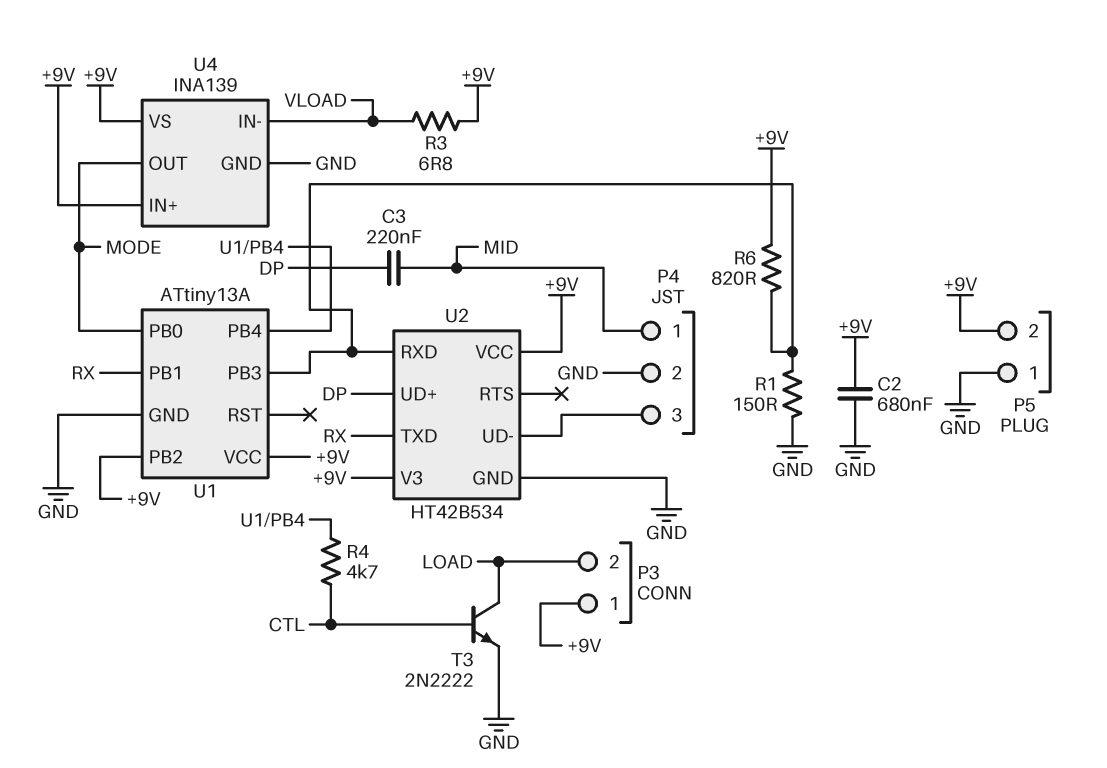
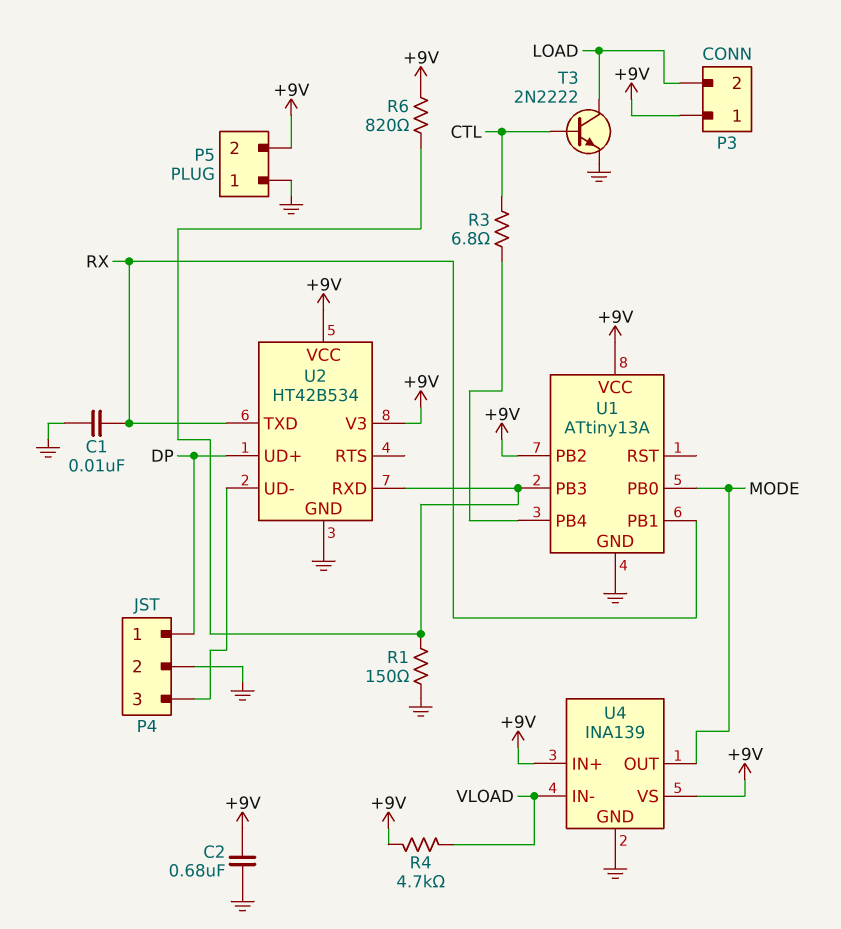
C1: none -> 10nF (GND, RX)
C3: 220nF (DP, MID) -> none
P4 pin 1: MID -> DP
R3: 6.8 (+9V, VLOAD) -> 6.8 (CTL, U1/PB4)
R4: 4.7k (CTL, U1/PB4) -> 4.7k (+9V, VLOAD)

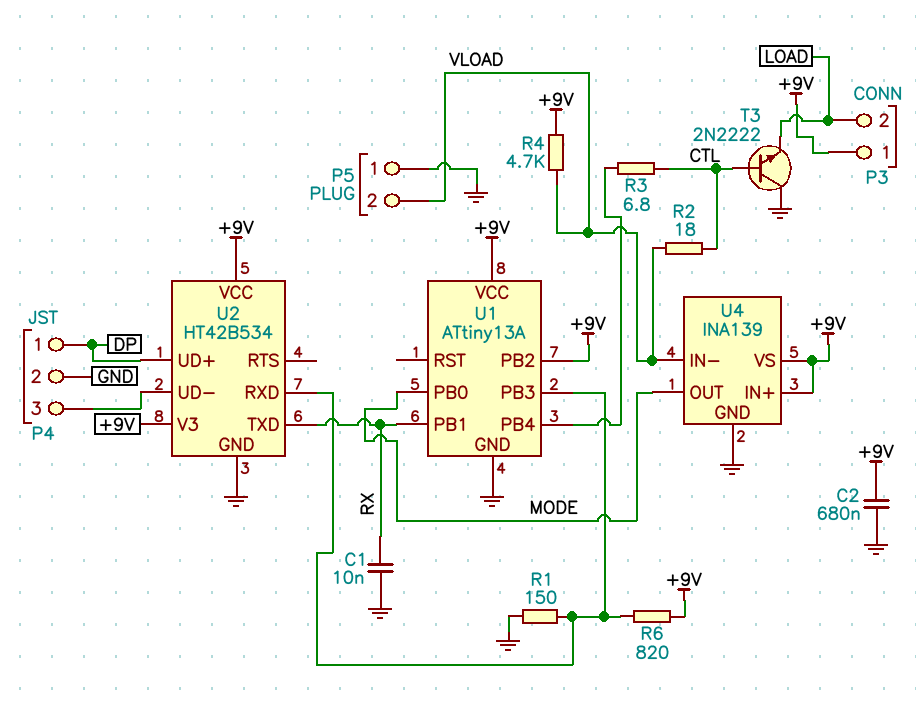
P5 pin 2: +9V -> VLOAD
R2: none -> 18 (CTL, VLOAD)
T3: NPN 2N2222 (B CTL, C LOAD, E GND) -> NPN 2N2222 (B CTL, C GND, E LOAD)

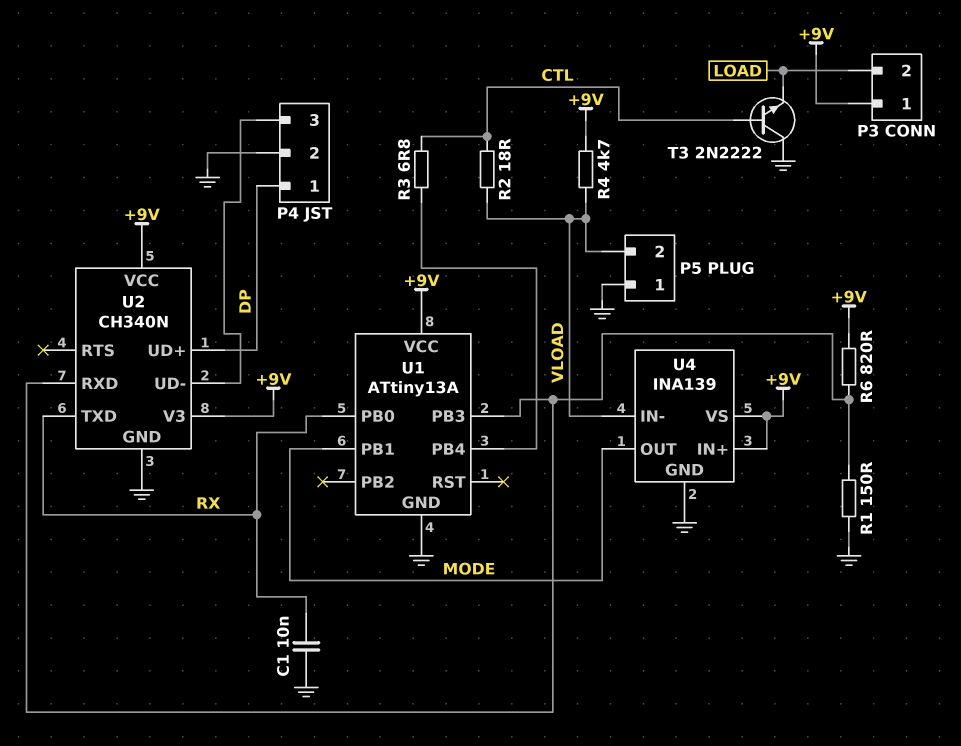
C2: 680nF (+9V, GND) -> none
U1 pin PB0: MODE -> RX
U1 pin PB1: RX -> MODE
U1 pin PB2: +9V -> none
U2: HT42B534 -> CH340N

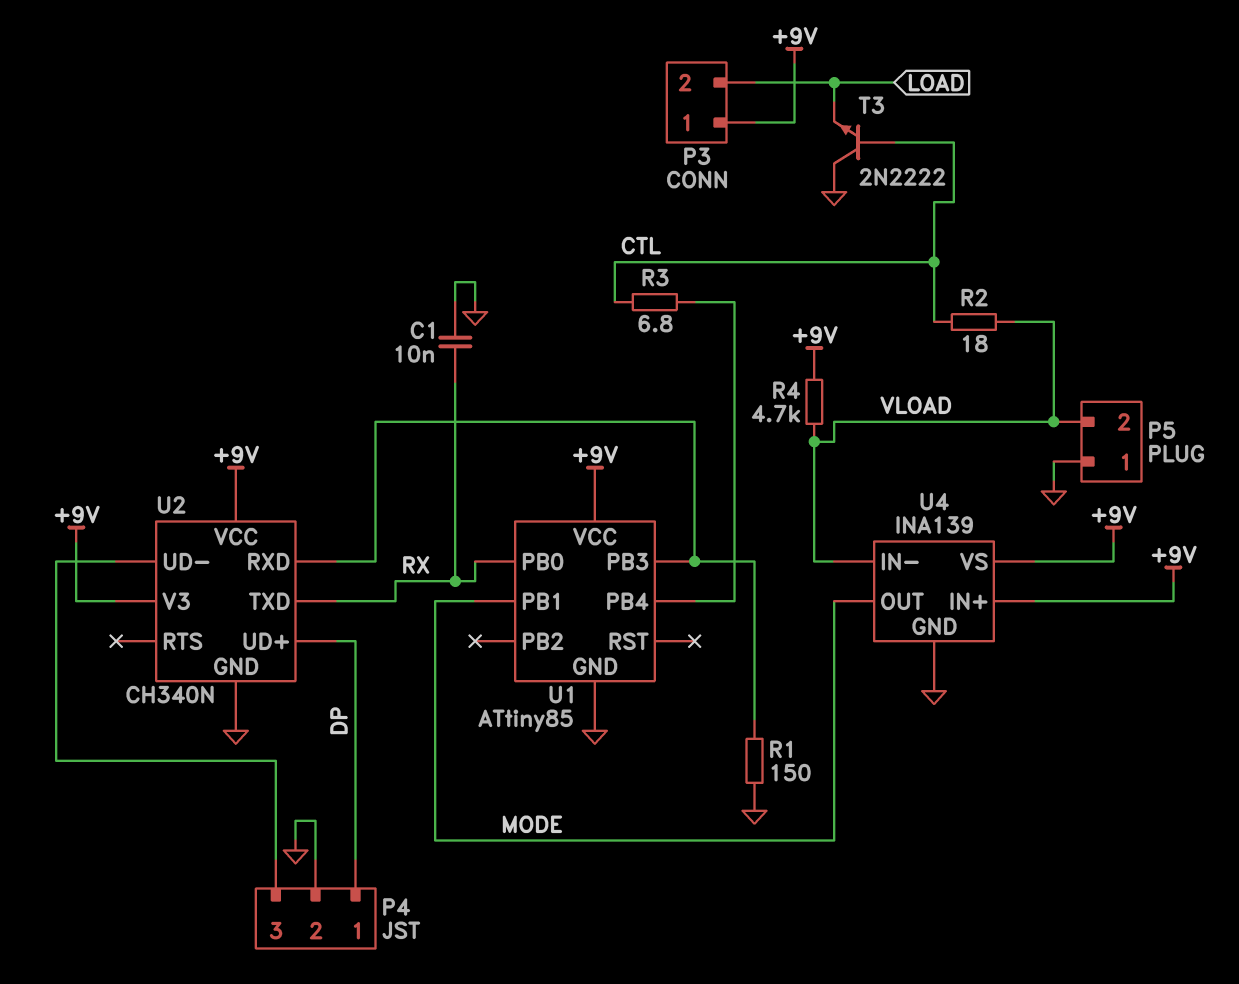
R6: 820 (+9V, U1/PB3) -> none
U1: ATtiny13A -> ATtiny85

